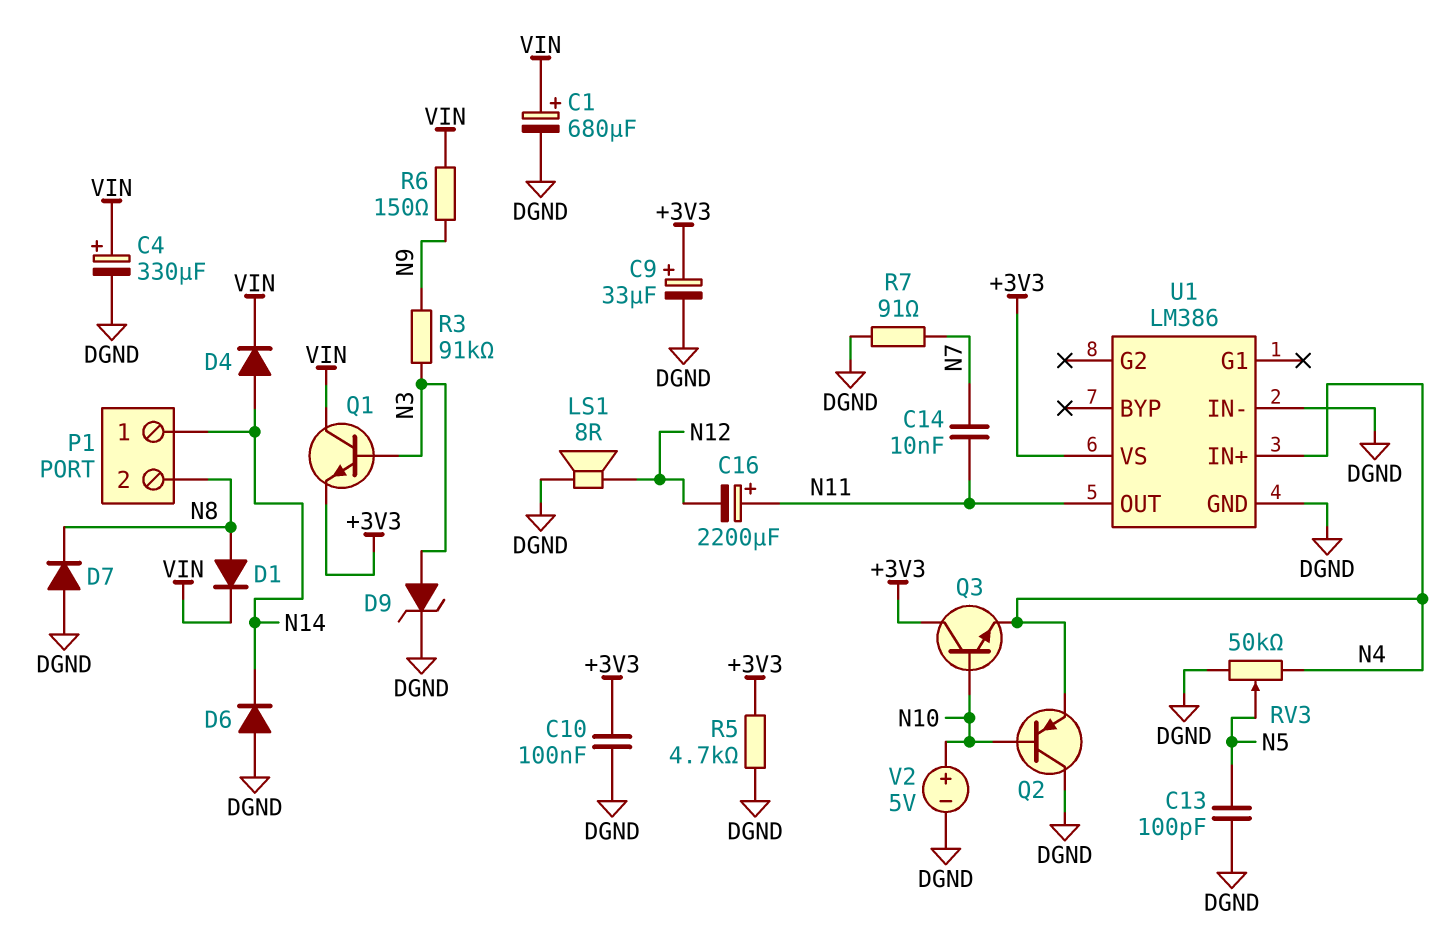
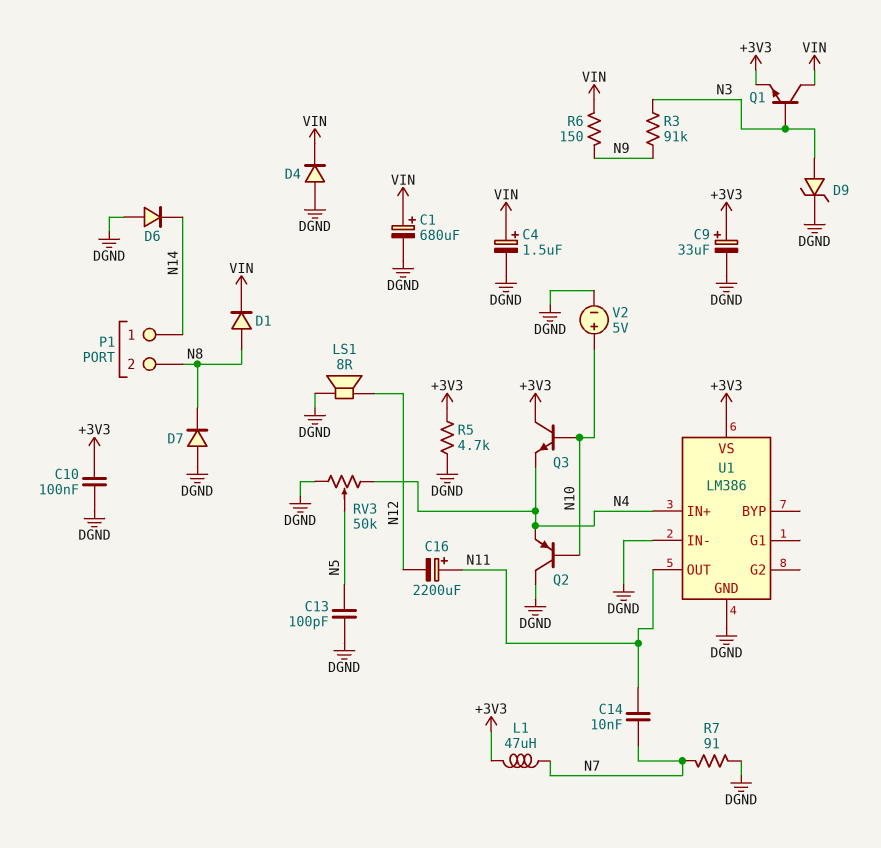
C4: 330uF (plus VIN, minus DGND) -> 1.5uF (plus VIN, minus DGND)
D4: diode (A N14, K VIN) -> diode (A DGND, K VIN)
L1: none -> 47uH (+3V3, N7)

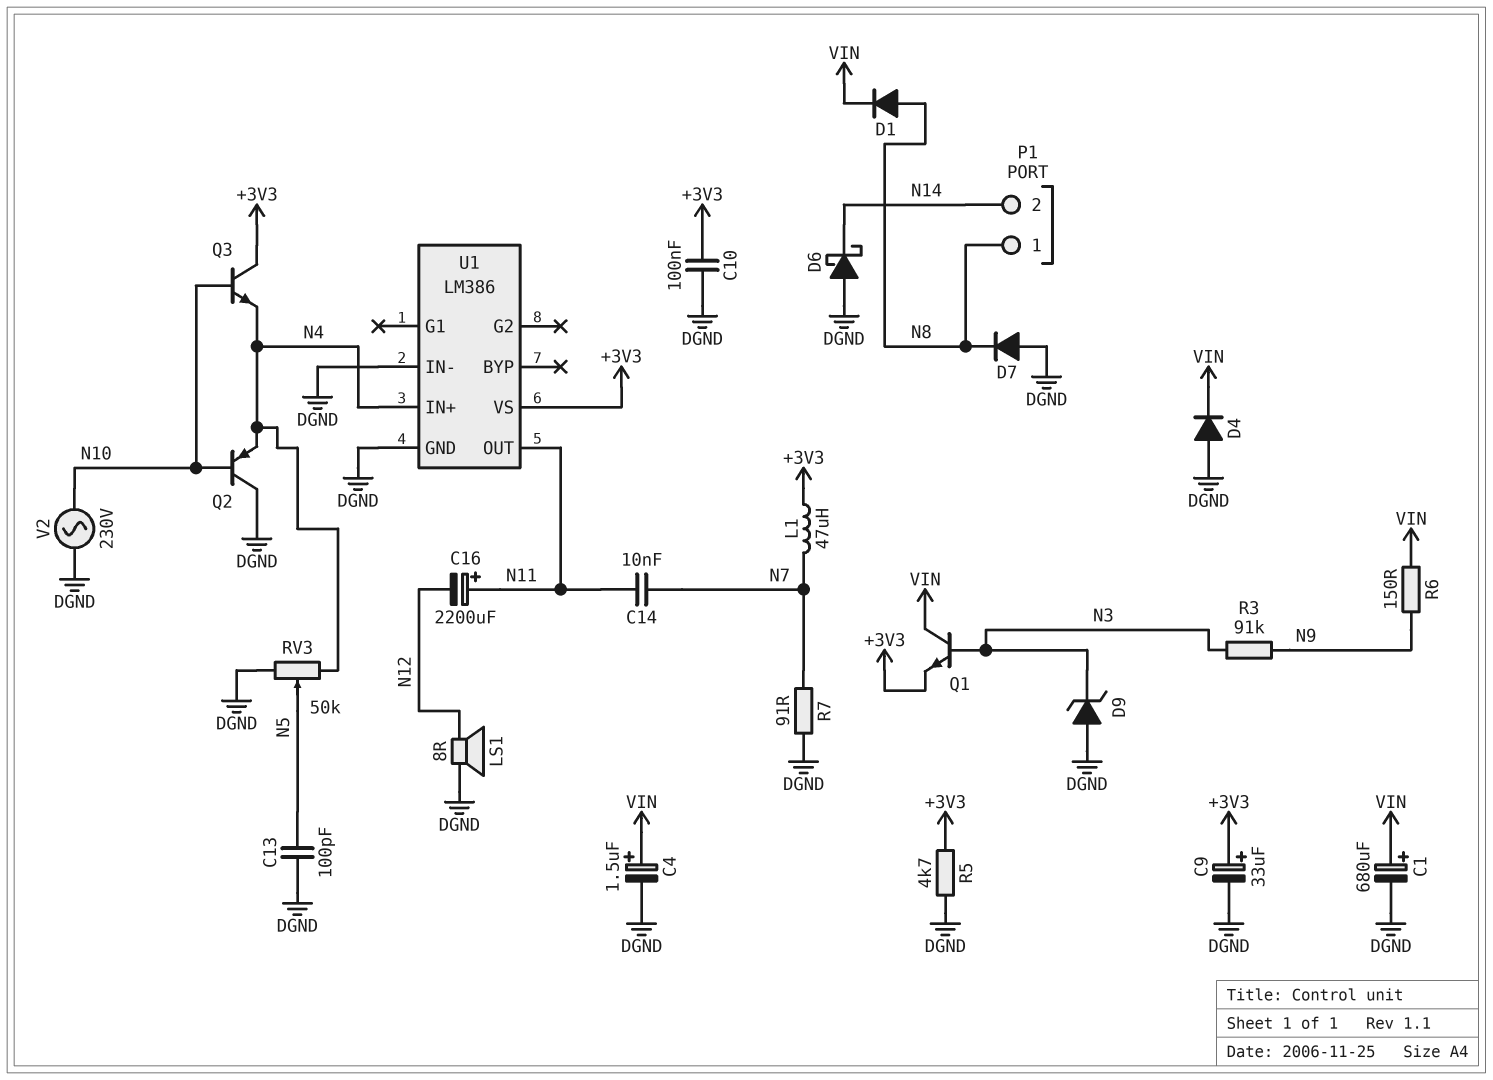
D6: diode (A DGND, K N14) -> schottky (A DGND, K N14)
D9: zener (A N3, K DGND) -> zener (A DGND, K N3)
P1 pin 1: N14 -> N8
P1 pin 2: N8 -> N14
V2: 5V (plus N10, minus DGND) -> AC 230V (DGND, N10)

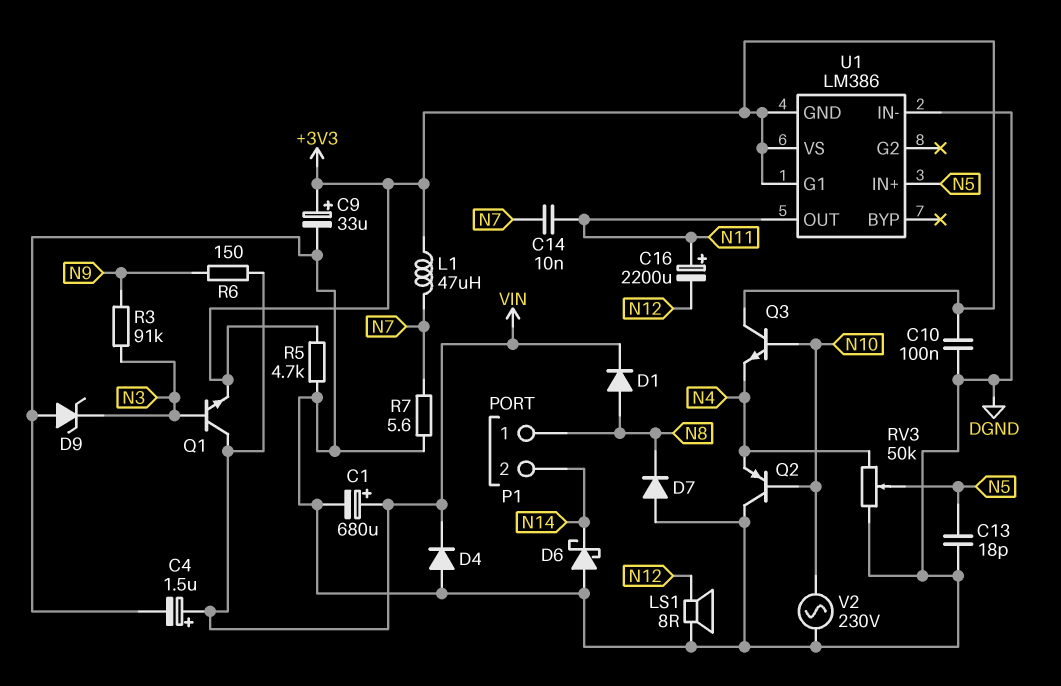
C13: 100pF (DGND, N5) -> 18pF (DGND, N5)
R7: 91 (DGND, N7) -> 5.6 (DGND, N7)
U1 pin G1: none -> +3V3
U1 pin GND: DGND -> +3V3
U1 pin IN+: N4 -> N5

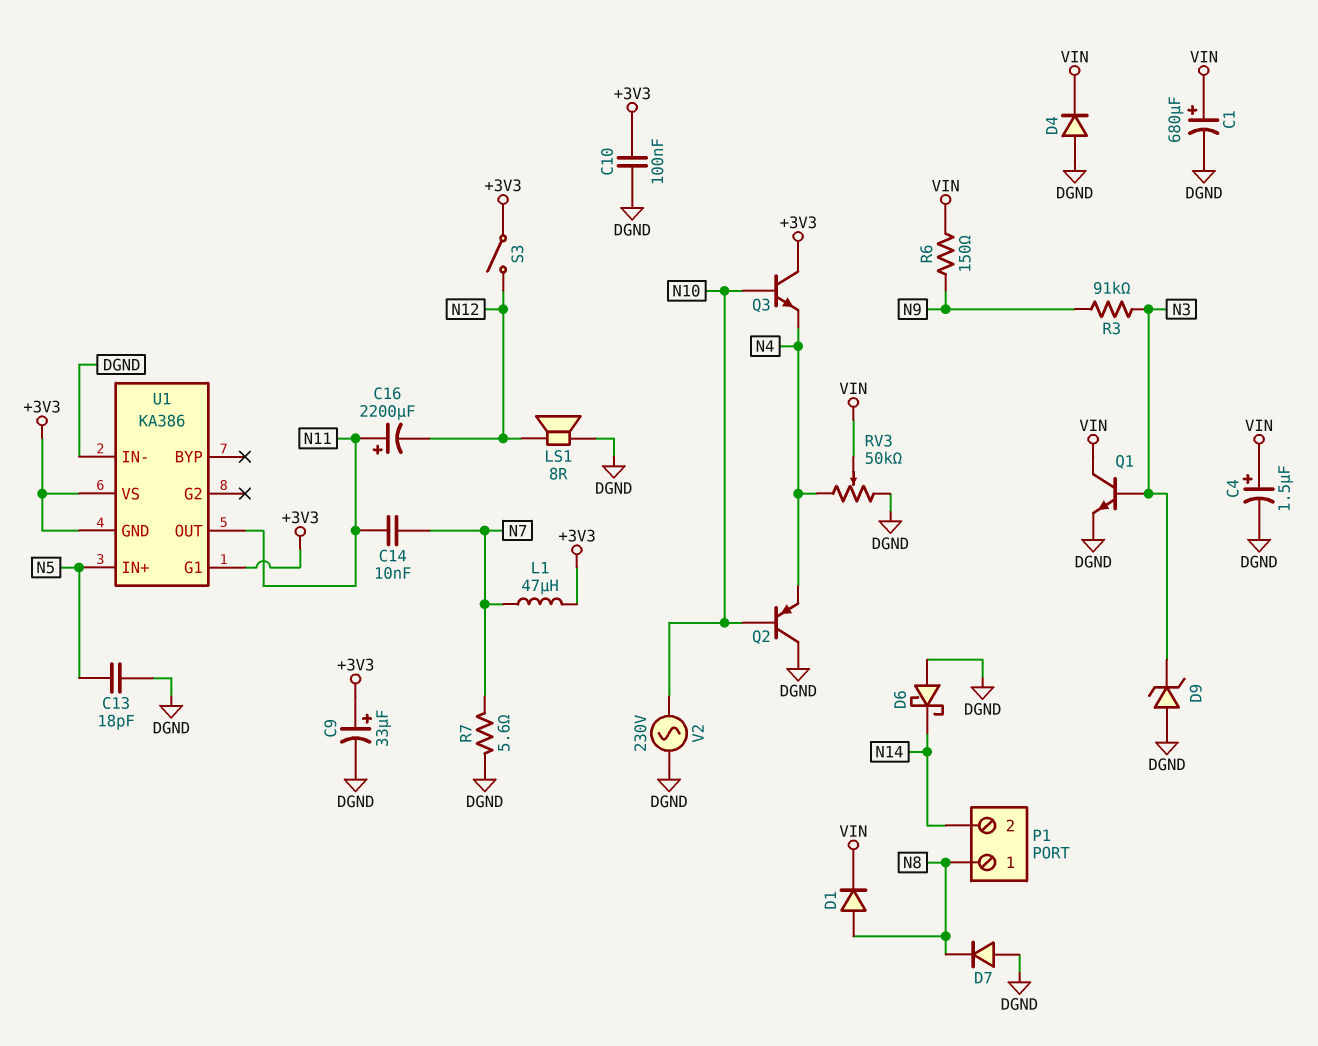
Q1: NPN (B N3, C VIN, E +3V3) -> NPN (B N3, C VIN, E DGND)
R5: 4.7k (+3V3, DGND) -> none
RV3: 50k (DGND, N4, wiper N5) -> 50k (DGND, N4, wiper VIN)
S3: none -> switch (+3V3, N12)
U1: LM386 -> KA386

